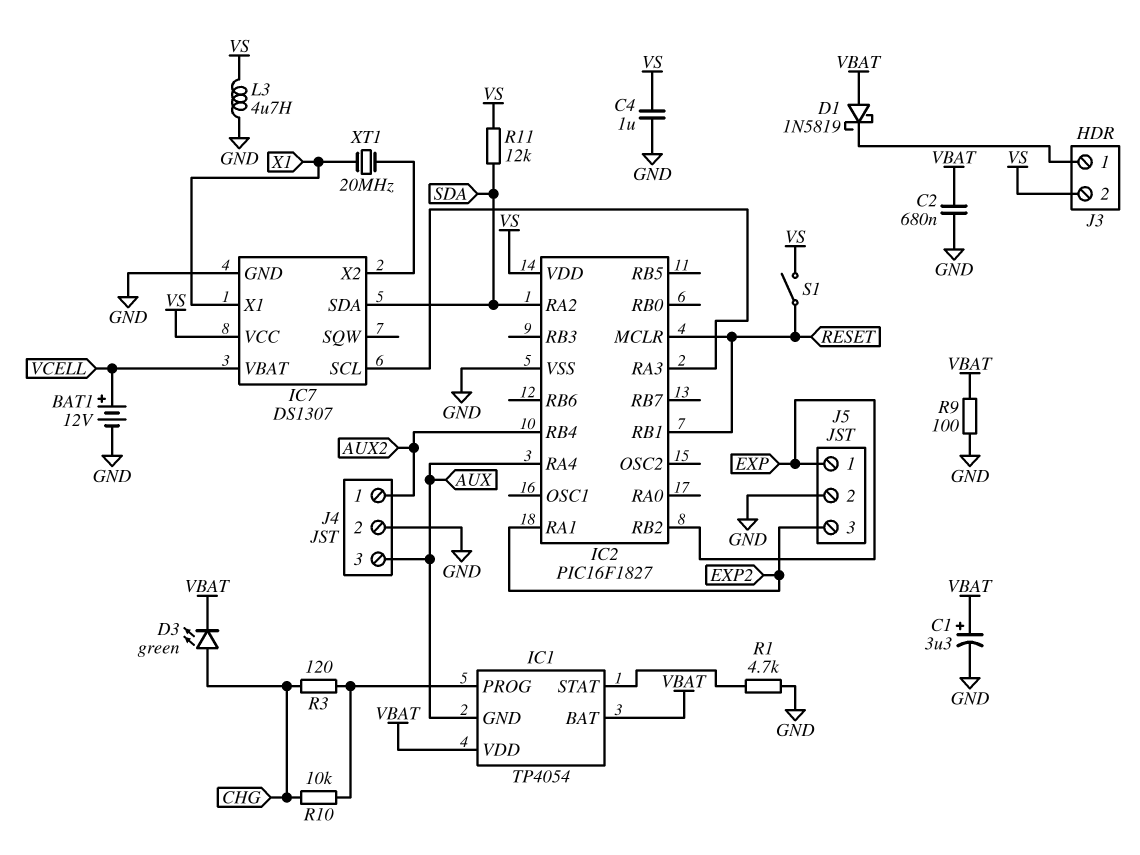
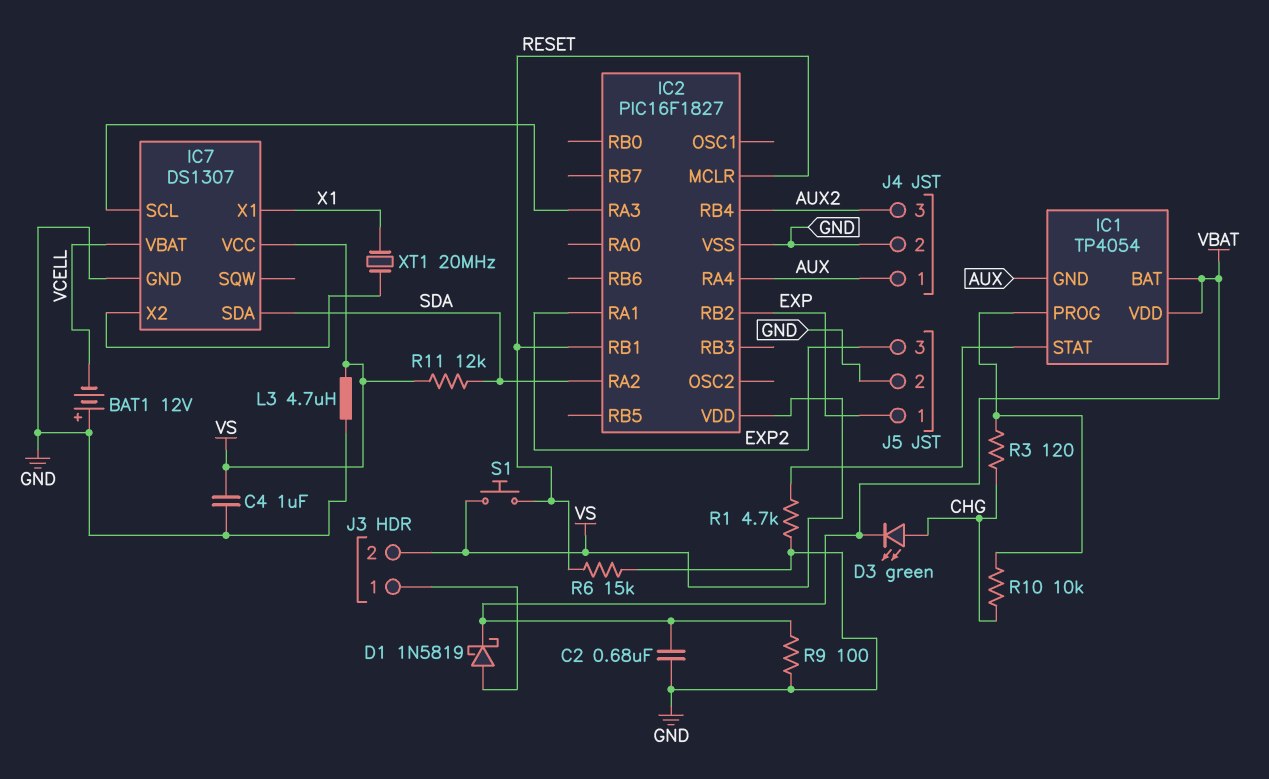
BAT1: 12V (plus VCELL, minus GND) -> 12V (plus GND, minus VCELL)
C1: 3.3uF (plus VBAT, minus GND) -> none
D1: schottky 1N5819 (A VBAT, K J3/1) -> schottky 1N5819 (A J3/1, K VBAT)
J4 pin 1: AUX2 -> AUX
J4 pin 3: AUX -> AUX2
R6: none -> 15k (GND, RESET)
S1: switch (RESET, VS) -> button (RESET, VS)

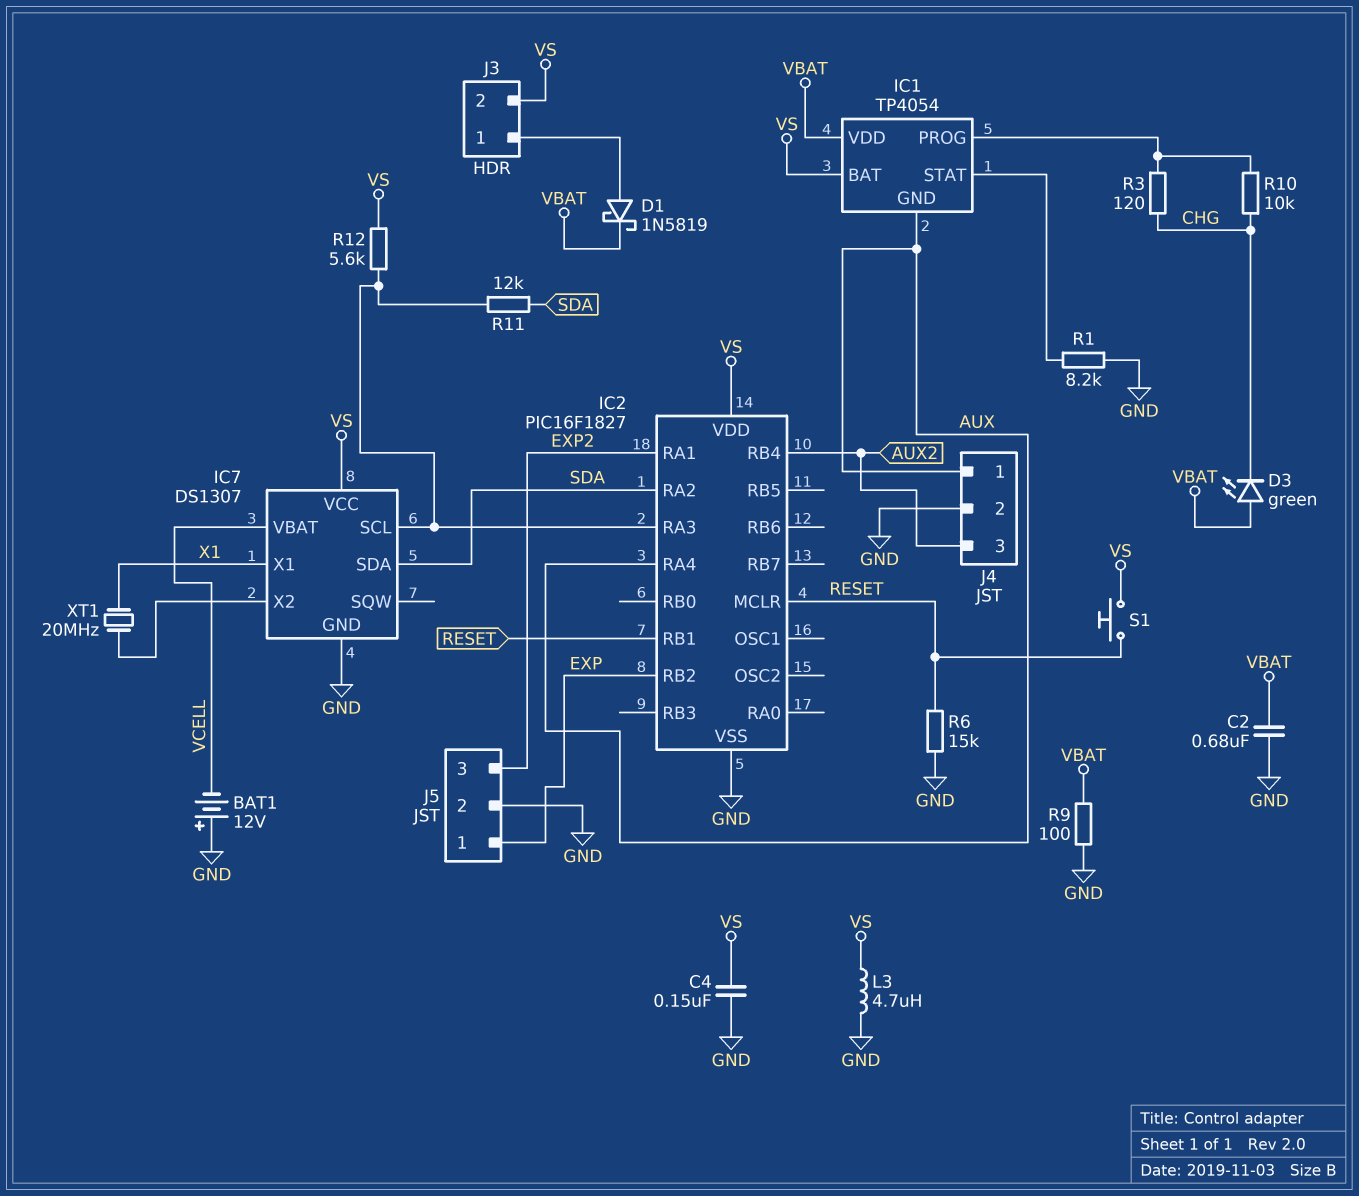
C4: 1uF (GND, VS) -> 150nF (GND, VS)
D3: LED green (A CHG, K VBAT) -> LED green (A VBAT, K CHG)
IC1 pin BAT: VBAT -> VS
R1: 4.7k (GND, IC1/STAT) -> 8.2k (GND, IC1/STAT)
R11: 12k (SDA, VS) -> 12k (IC2/RA3, SDA)
R12: none -> 5.6k (IC2/RA3, VS)

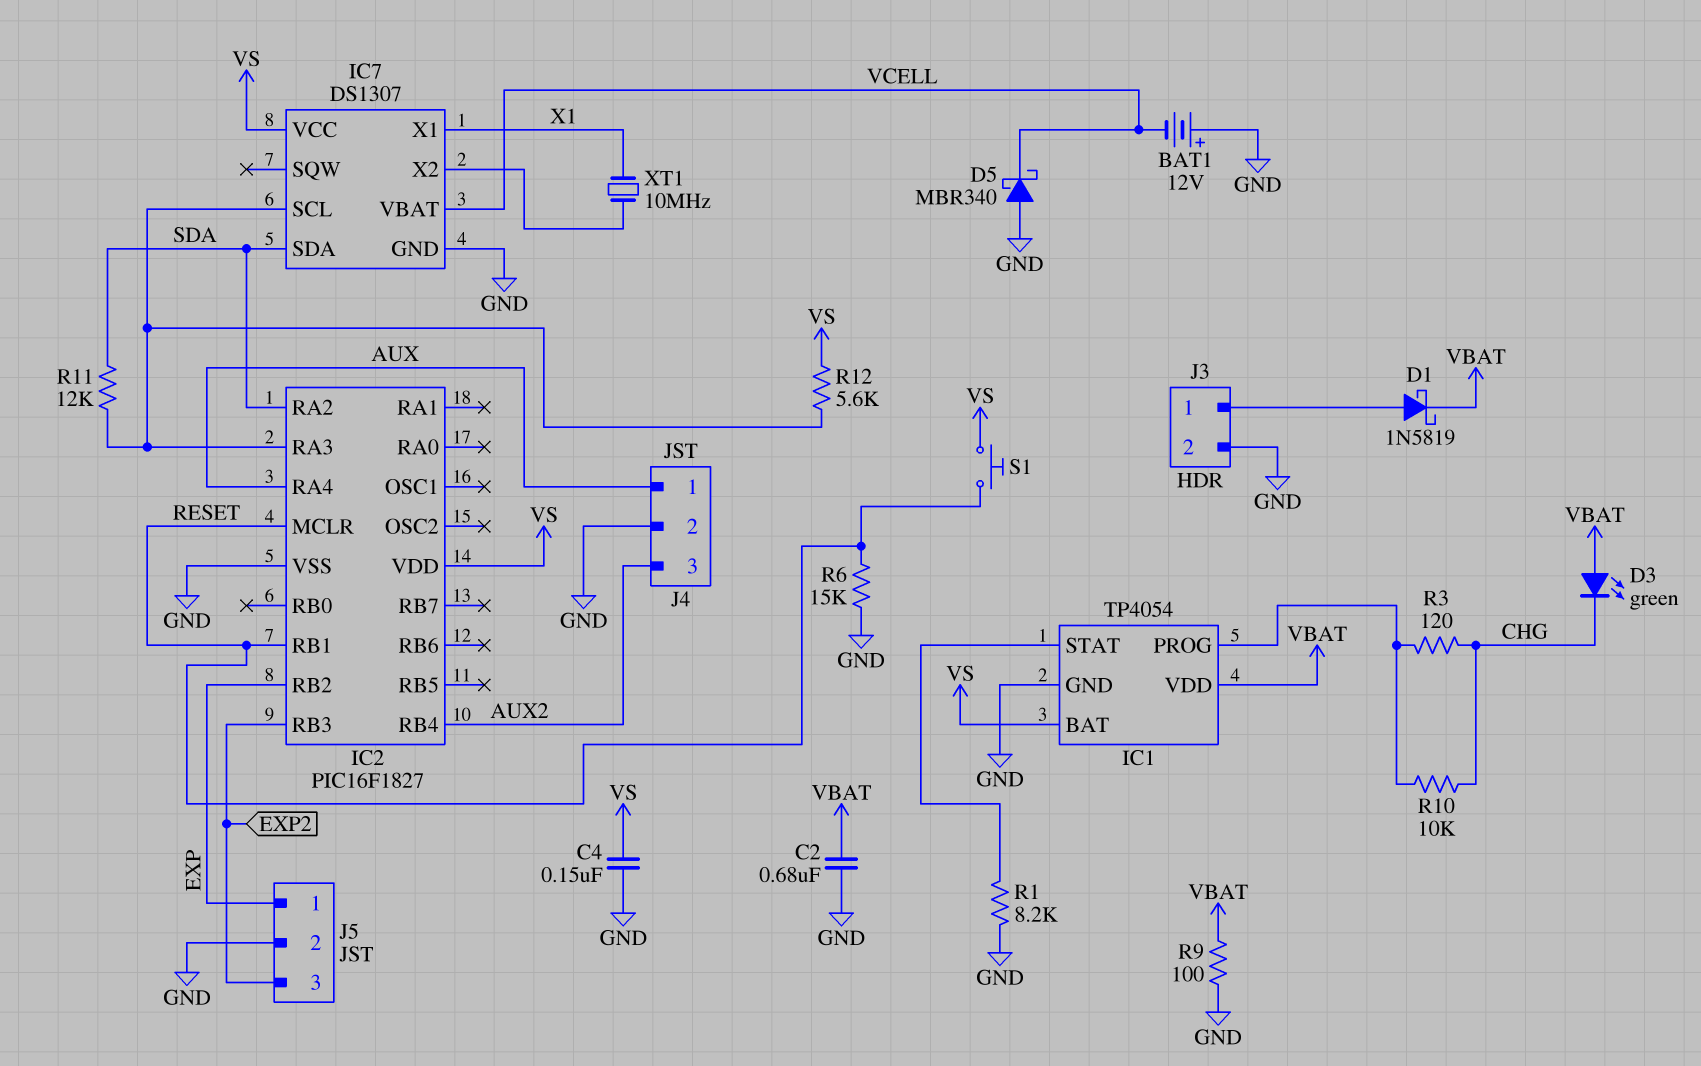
D5: none -> schottky MBR340 (A GND, K VCELL)
IC1 pin GND: AUX -> GND
IC2 pin RA1: EXP2 -> none
IC2 pin RB3: none -> EXP2
J3 pin 2: VS -> GND
L3: 4.7uH (GND, VS) -> none
XT1: 20MHz (IC7/X2, X1) -> 10MHz (IC7/X2, X1)

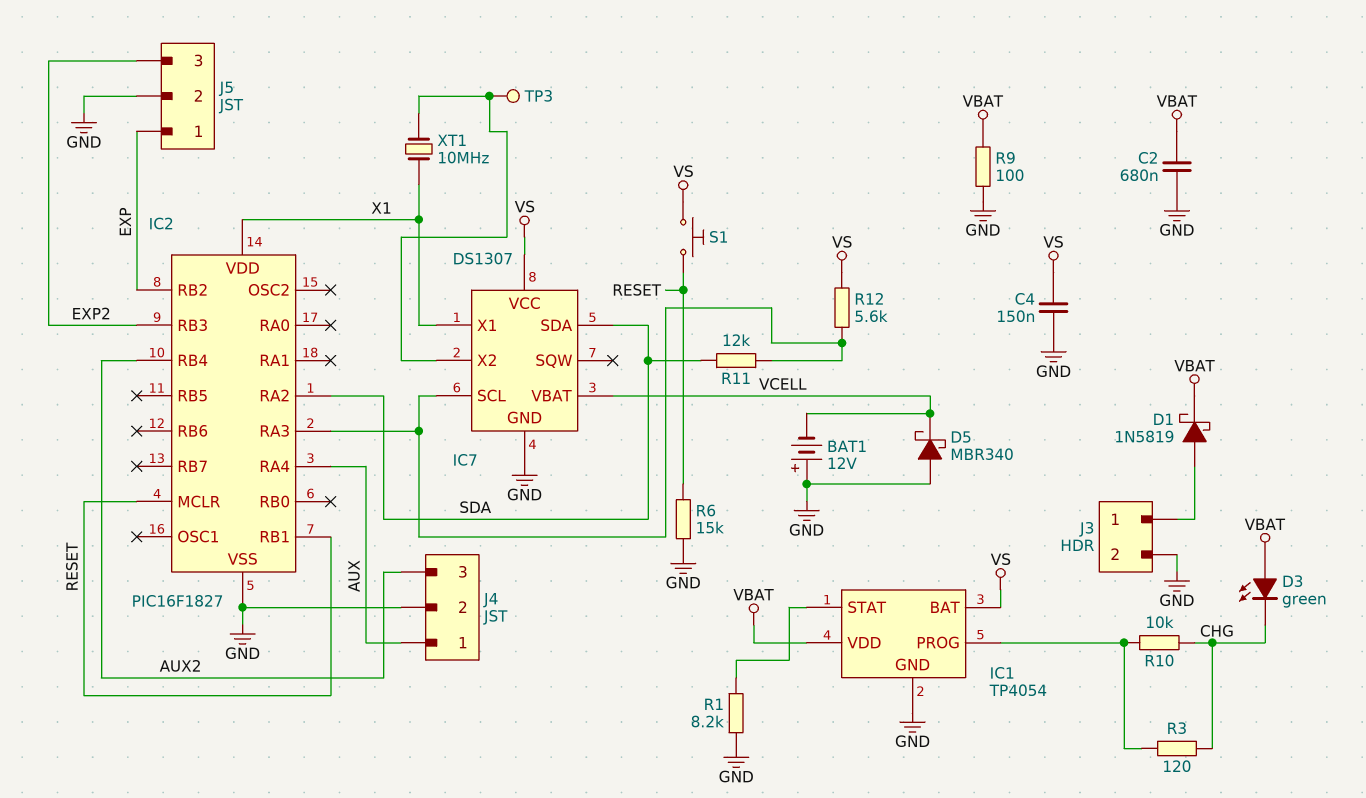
IC2 pin VDD: VS -> X1
TP3: none -> test point (IC7/X2)

